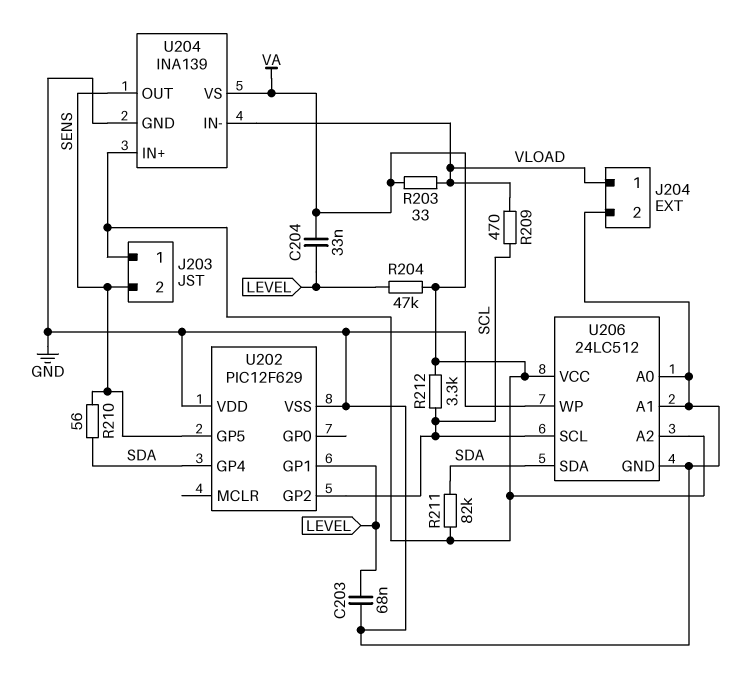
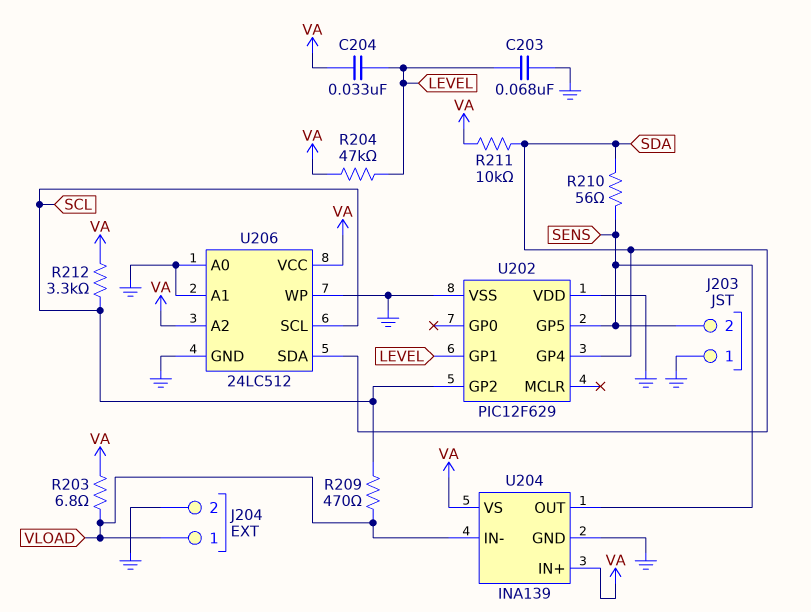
J203 pin 1: VA -> GND
R203: 33 (VA, VLOAD) -> 6.8 (VA, VLOAD)
R211: 82k (SDA, VA) -> 10k (SDA, VA)

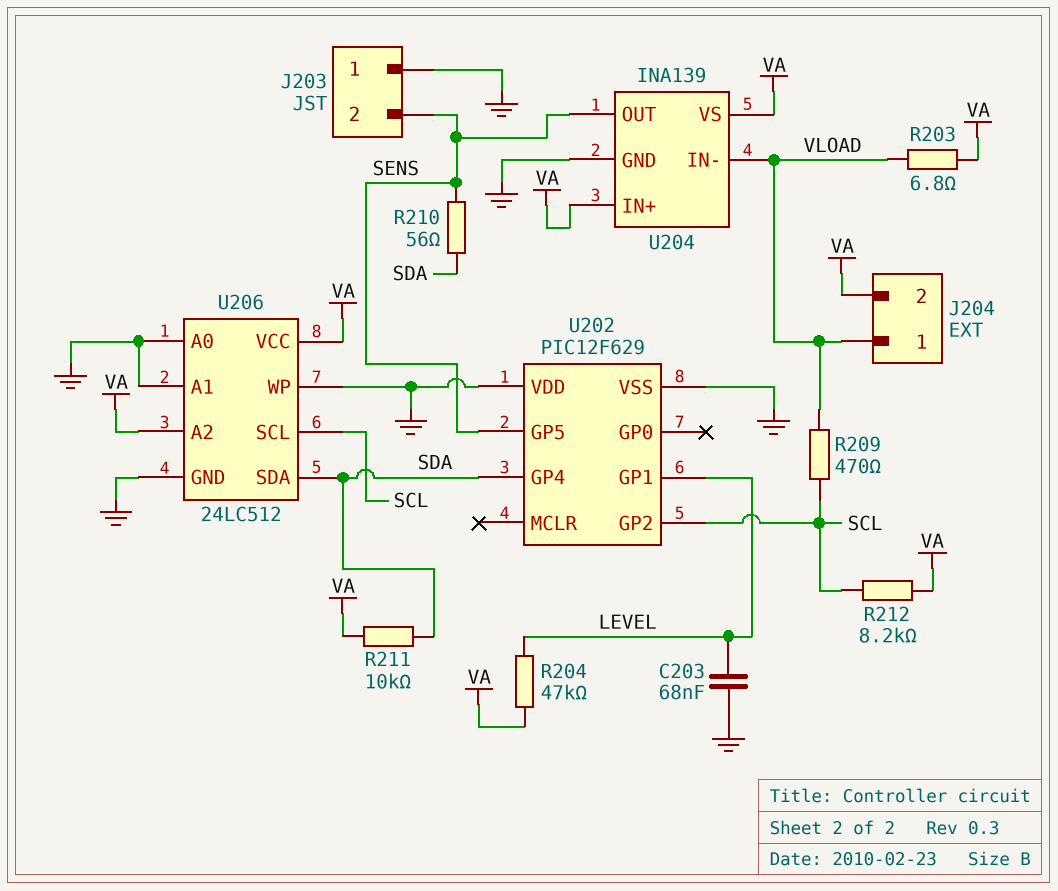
C204: 33nF (LEVEL, VA) -> none
J204 pin 2: GND -> VA
R212: 3.3k (SCL, VA) -> 8.2k (SCL, VA)

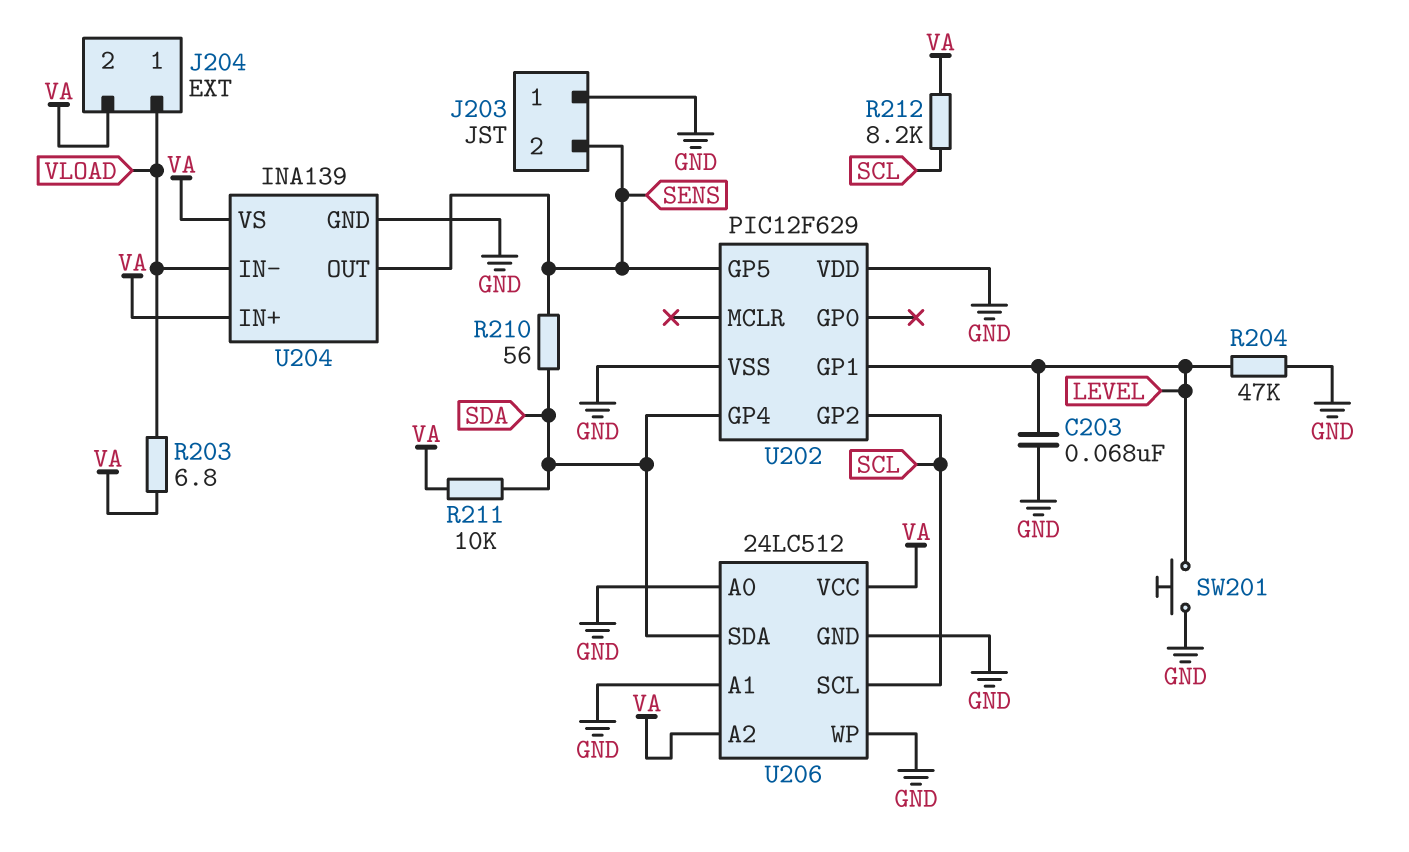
R204: 47k (LEVEL, VA) -> 47k (GND, LEVEL)
R209: 470 (SCL, VLOAD) -> none
SW201: none -> button (GND, LEVEL)

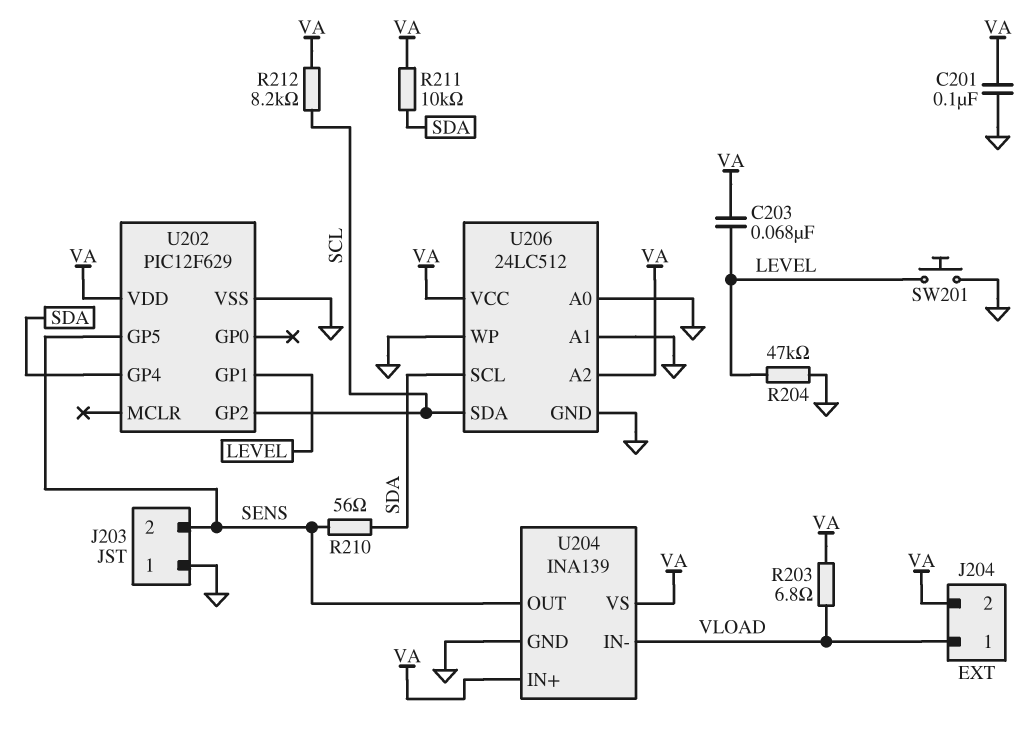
C201: none -> 100nF (GND, VA)
C203: 68nF (GND, LEVEL) -> 68nF (LEVEL, VA)
U202 pin VDD: GND -> VA
U206 pin SCL: SCL -> SDA
U206 pin SDA: SDA -> SCL

